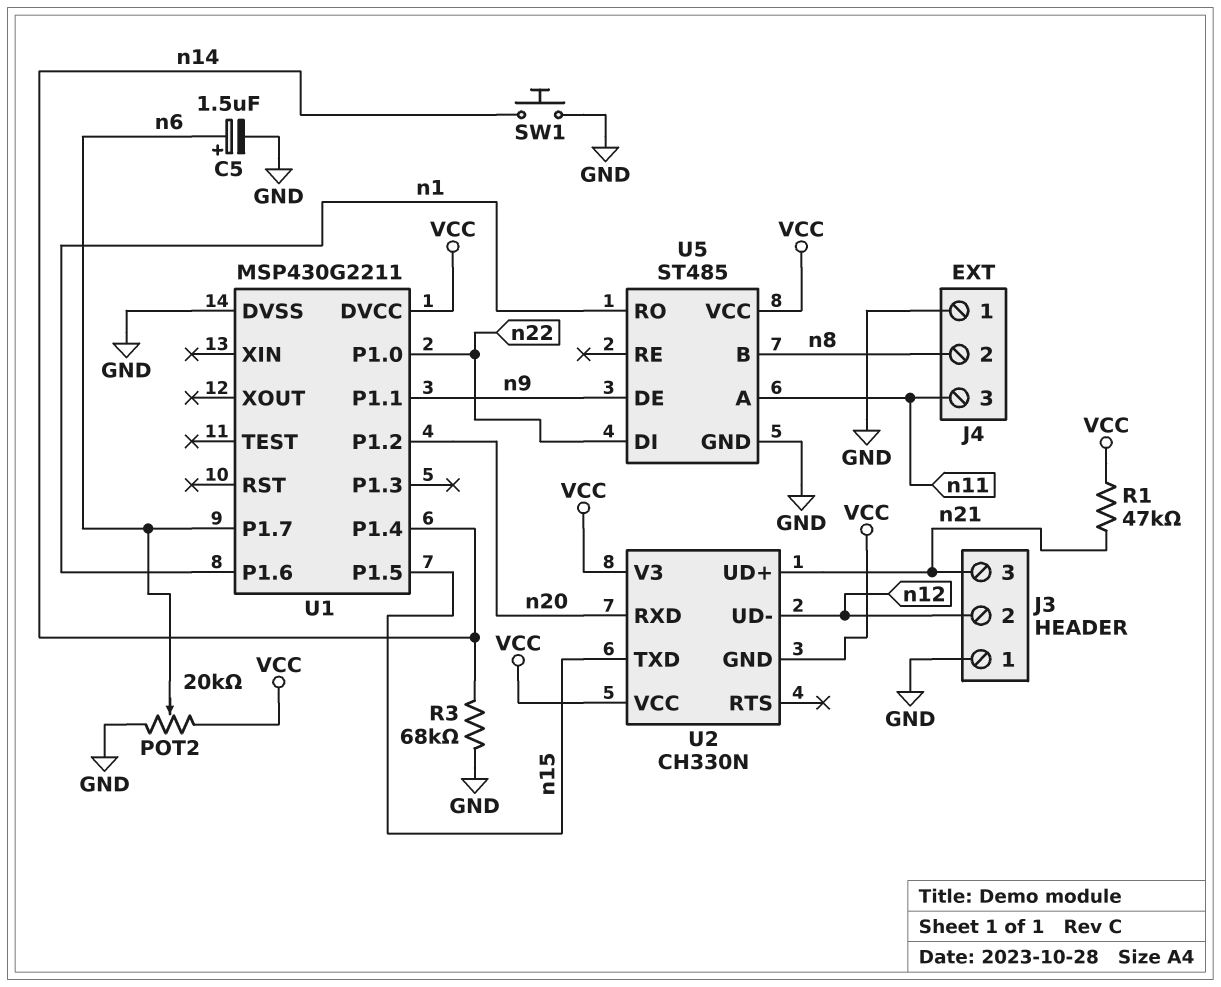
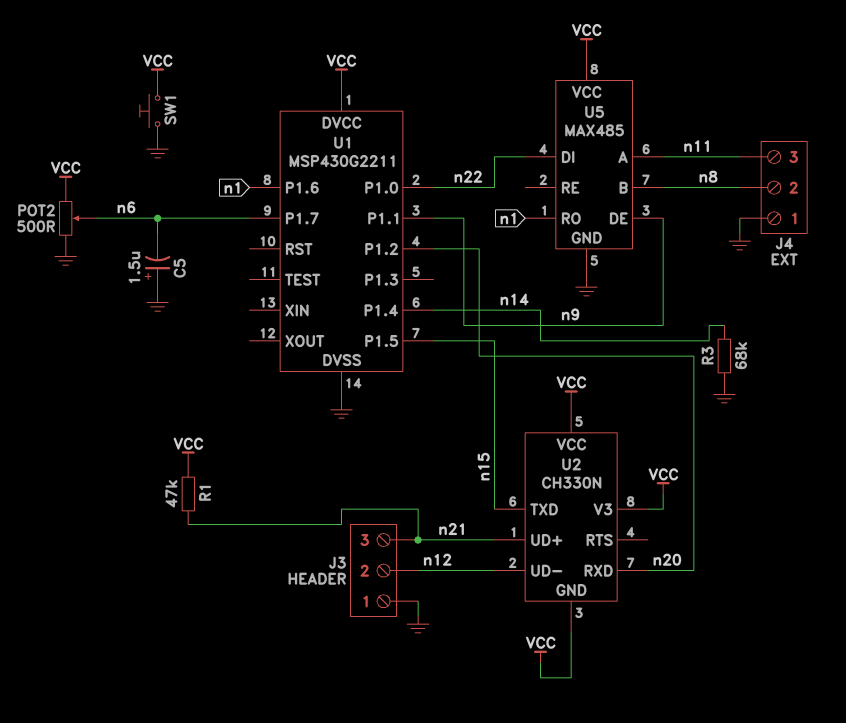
C5: 1.5uF (plus n6, minus GND) -> 1.5uF (plus GND, minus n6)
POT2: 20k (GND, VCC, wiper n6) -> 500 (GND, VCC, wiper n6)
SW1: button (GND, n14) -> button (GND, VCC)
U5: ST485 -> MAX485

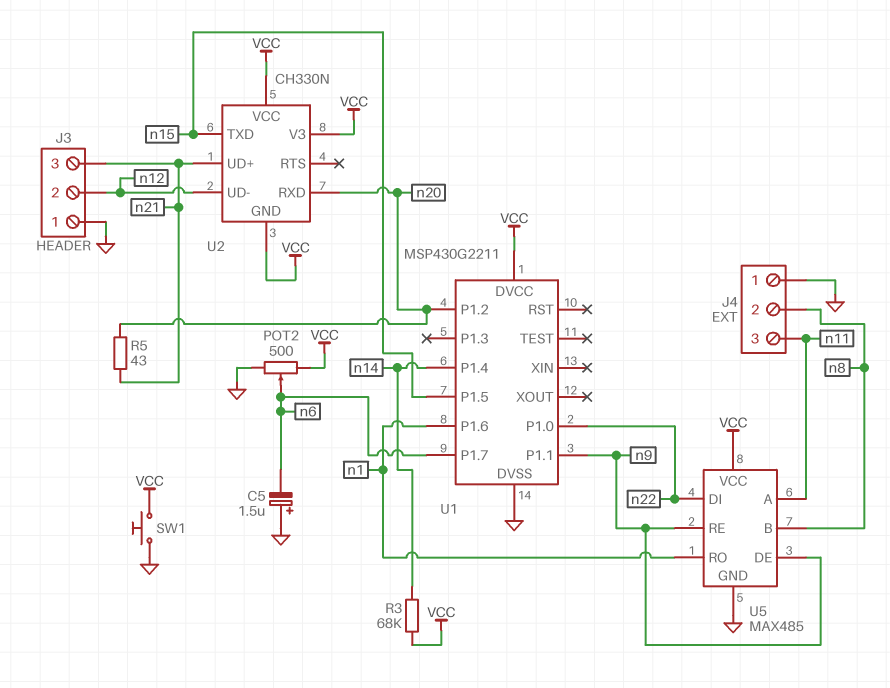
R1: 47k (VCC, n21) -> none
R3: 68k (GND, n14) -> 68k (VCC, n14)
R5: none -> 43 (n20, n21)
U5 pin RE: none -> n9

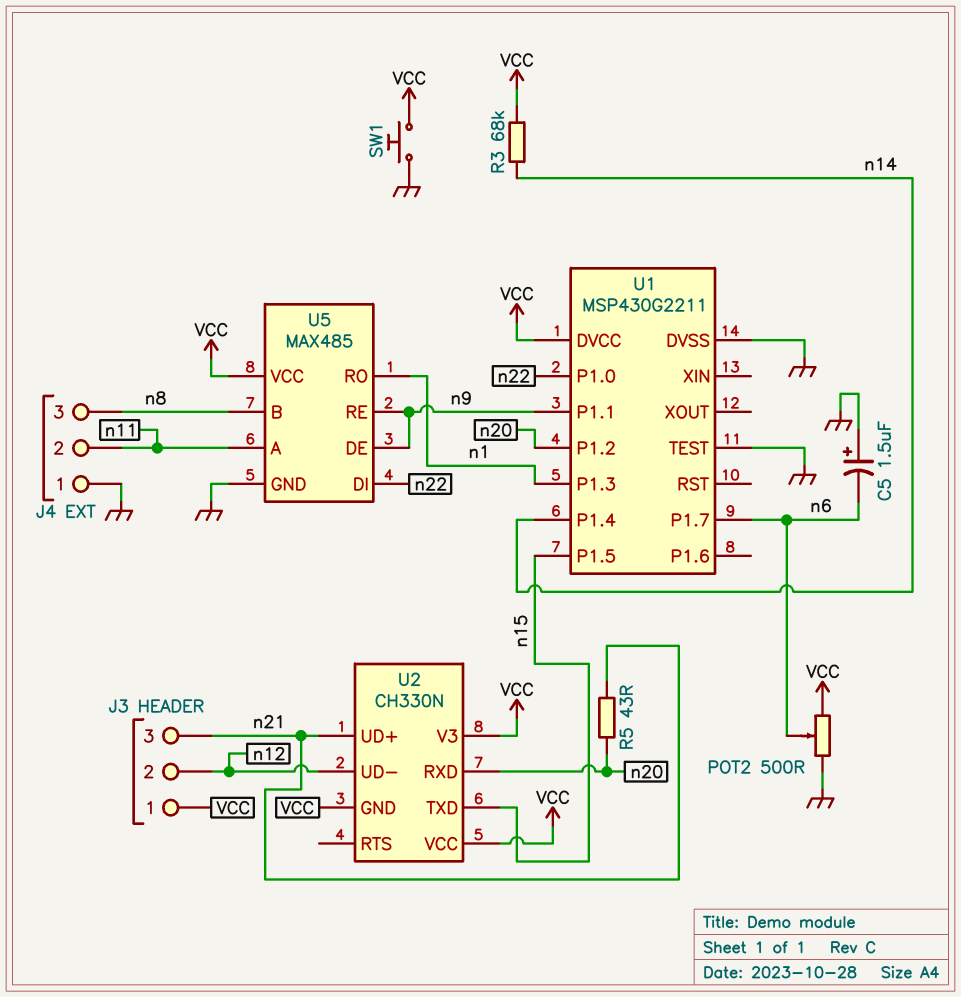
J3 pin 1: GND -> VCC
J4 pin 2: n8 -> n11
J4 pin 3: n11 -> n8
U1 pin P1.3: none -> n1
U1 pin P1.6: n1 -> none
U1 pin TEST: none -> GND

